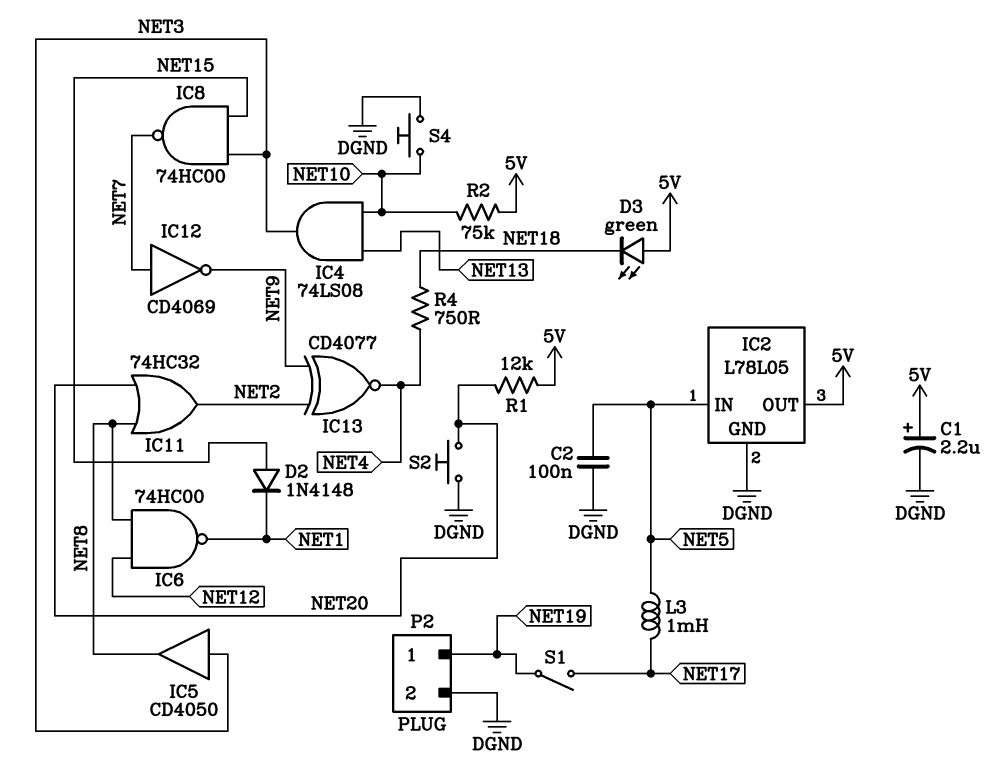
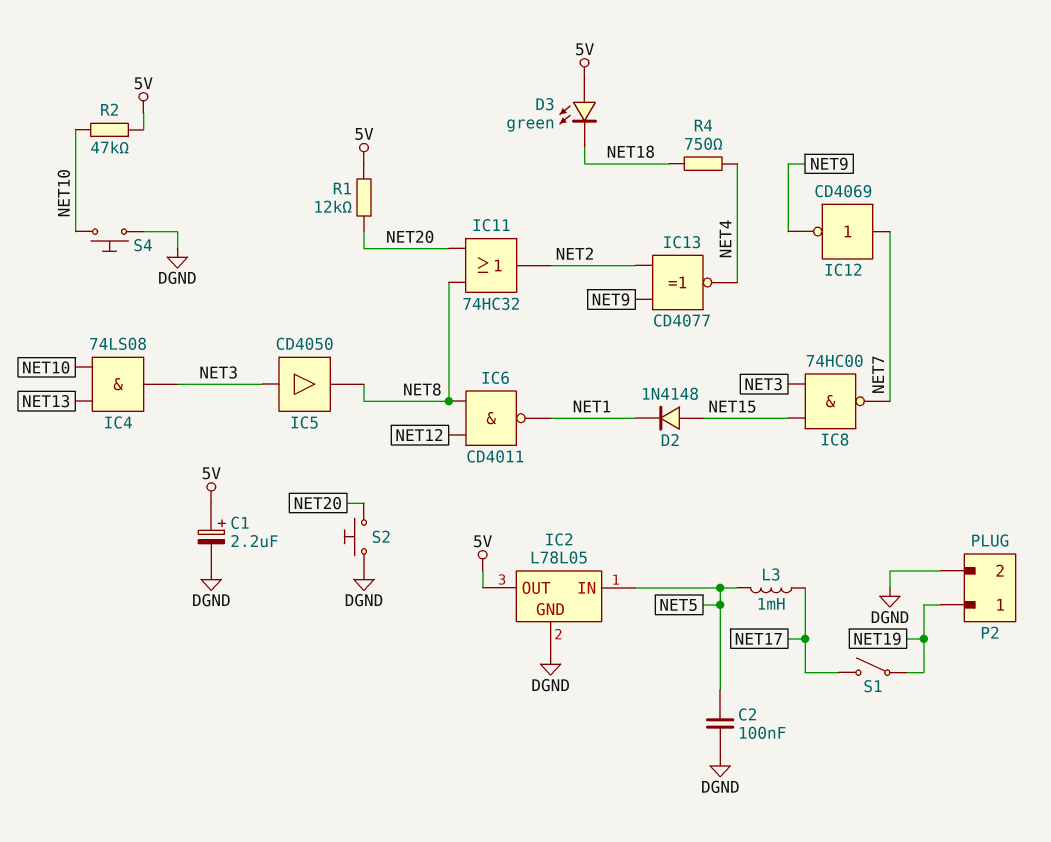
IC6: NAND 74HC00 (in NET8, in NET12, out NET1) -> NAND CD4011 (in NET8, in NET12, out NET1)
R2: 75k (5V, NET10) -> 47k (5V, NET10)

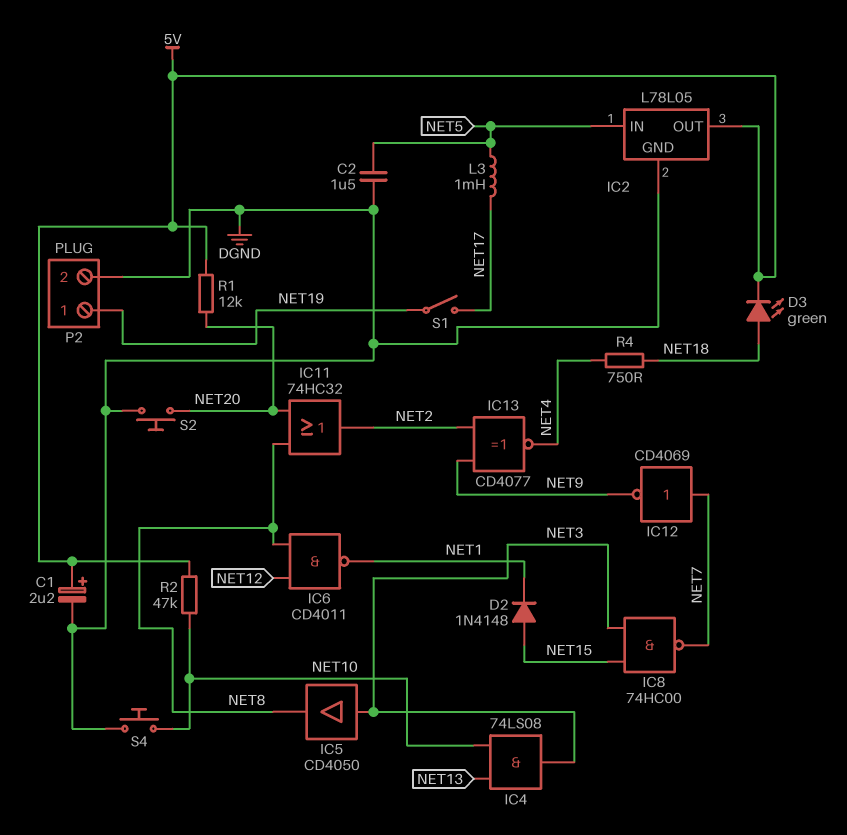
C2: 100nF (DGND, NET5) -> 1.5uF (DGND, NET5)
D3: LED green (A 5V, K NET18) -> LED green (A NET18, K 5V)

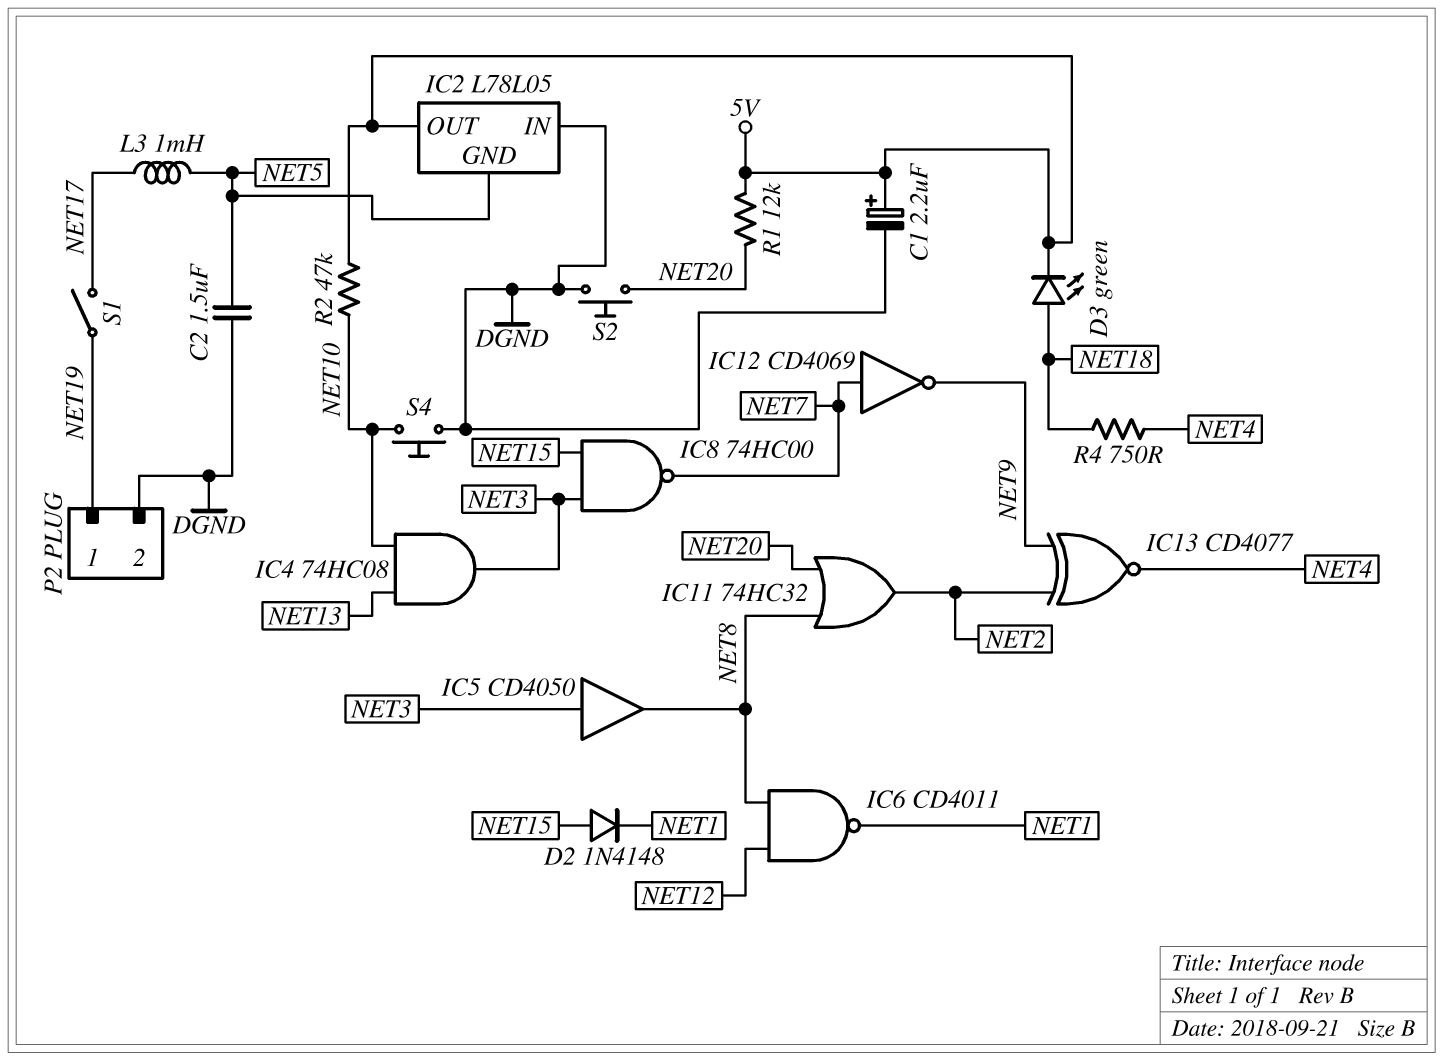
IC2 pin GND: DGND -> NET5
IC2 pin IN: NET5 -> DGND
IC4: AND 74LS08 (in NET10, in NET13, out NET3) -> AND 74HC08 (in NET10, in NET13, out NET3)

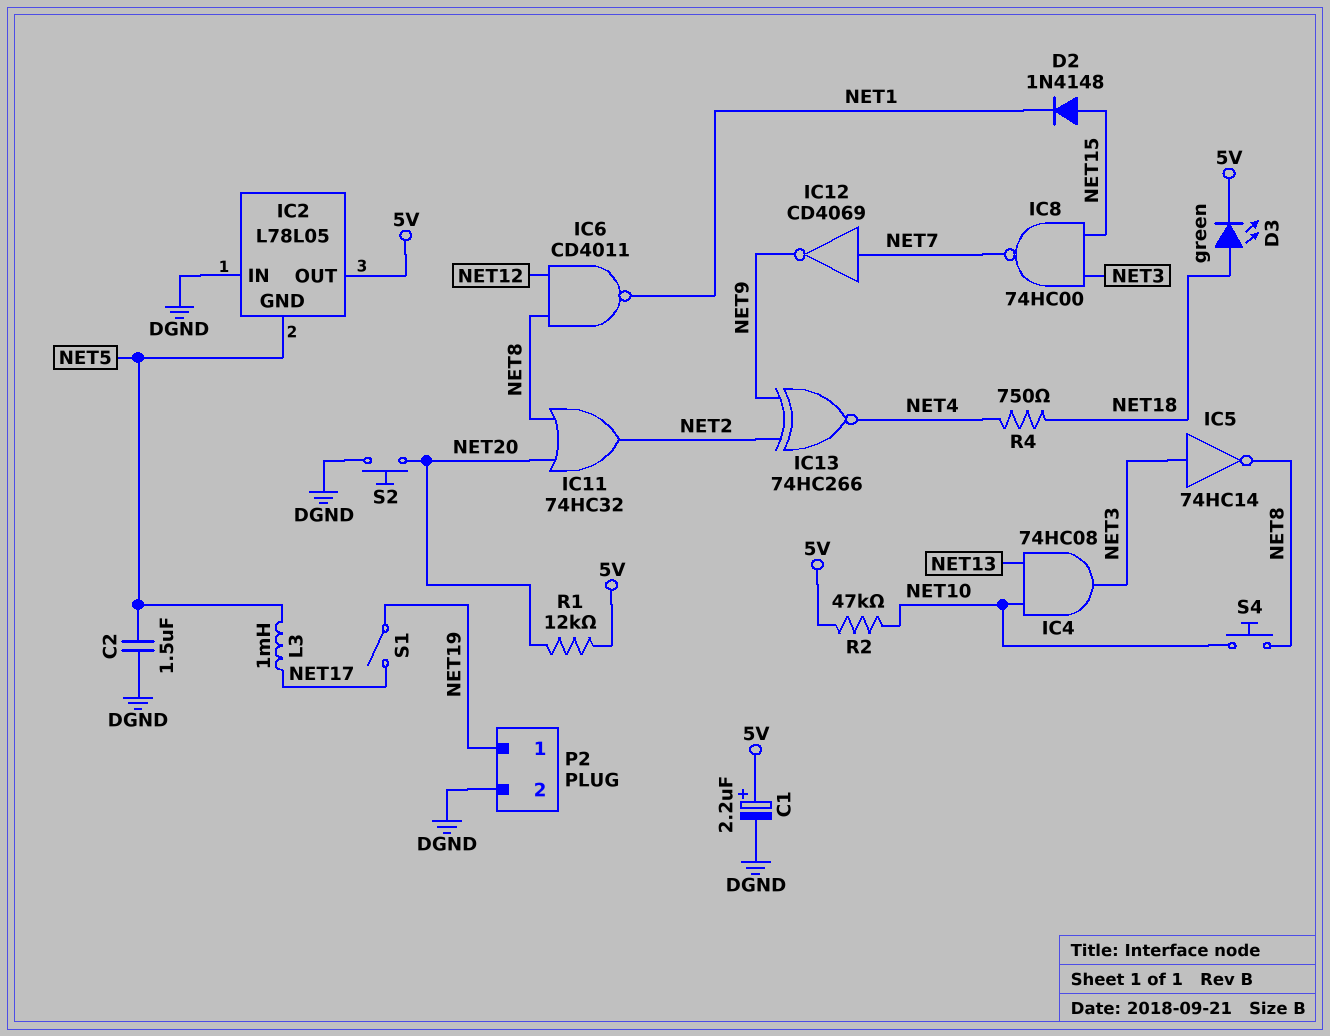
IC5: buffer CD4050 (in NET3, out NET8) -> NOT 74HC14 (in NET3, out NET8)
IC13: XNOR CD4077 (in NET2, in NET9, out NET4) -> XNOR 74HC266 (in NET2, in NET9, out NET4)
S4: button (DGND, NET10) -> button (NET8, NET10)

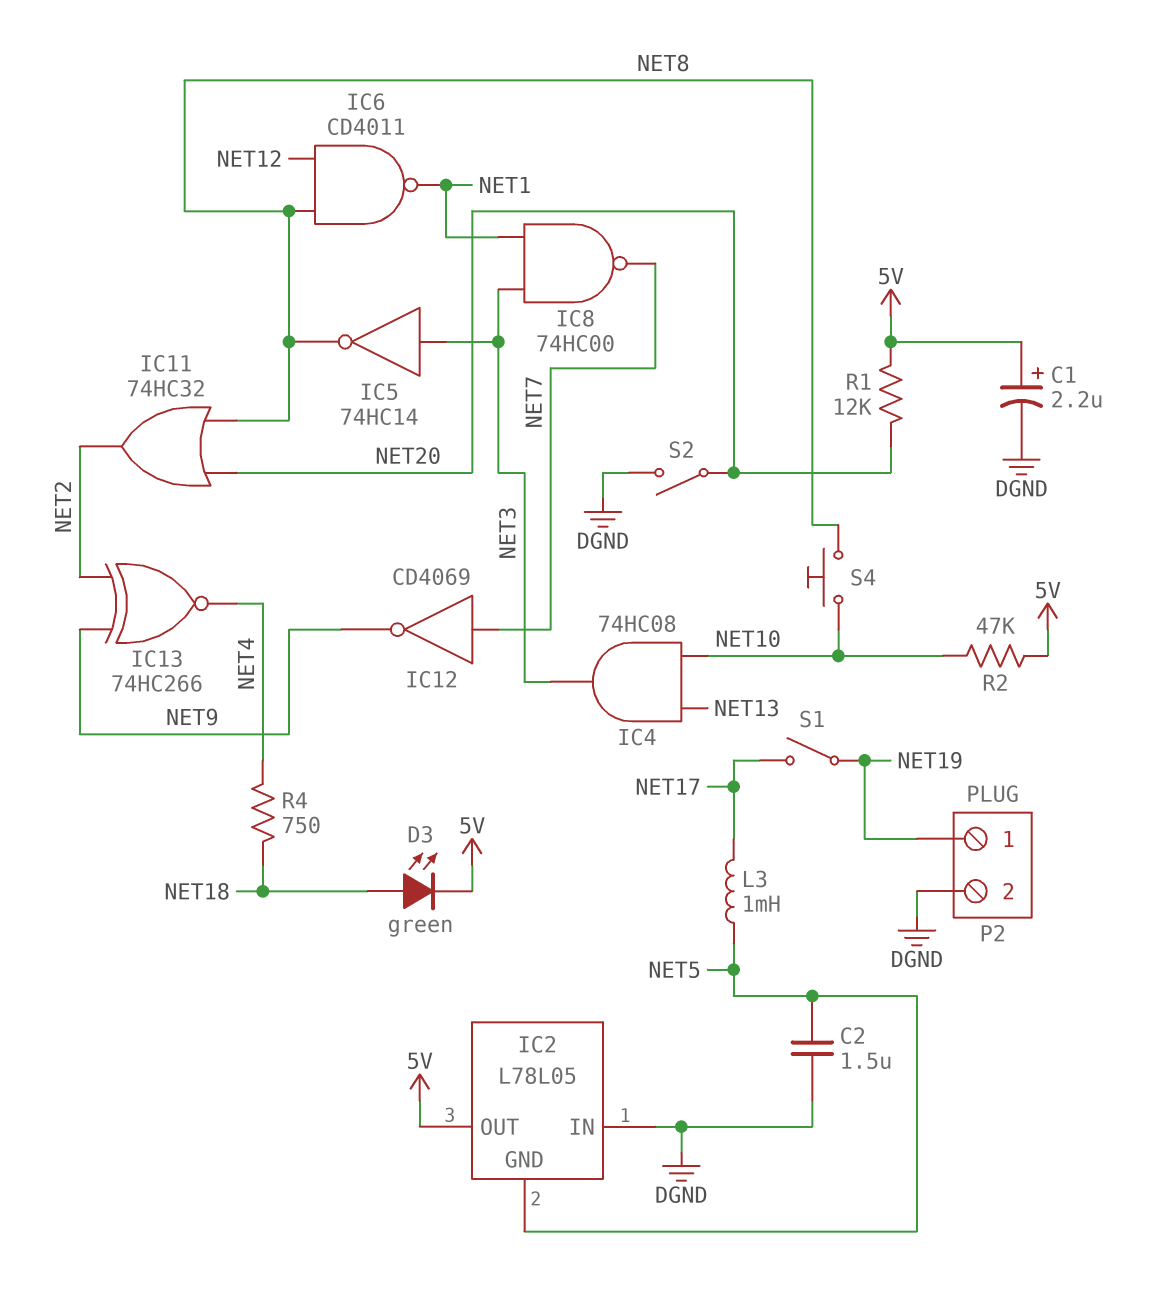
D2: diode 1N4148 (A NET15, K NET1) -> none
IC8: NAND 74HC00 (in NET3, in NET15, out NET7) -> NAND 74HC00 (in NET1, in NET3, out NET7)
S2: button (DGND, NET20) -> switch (DGND, NET20)

